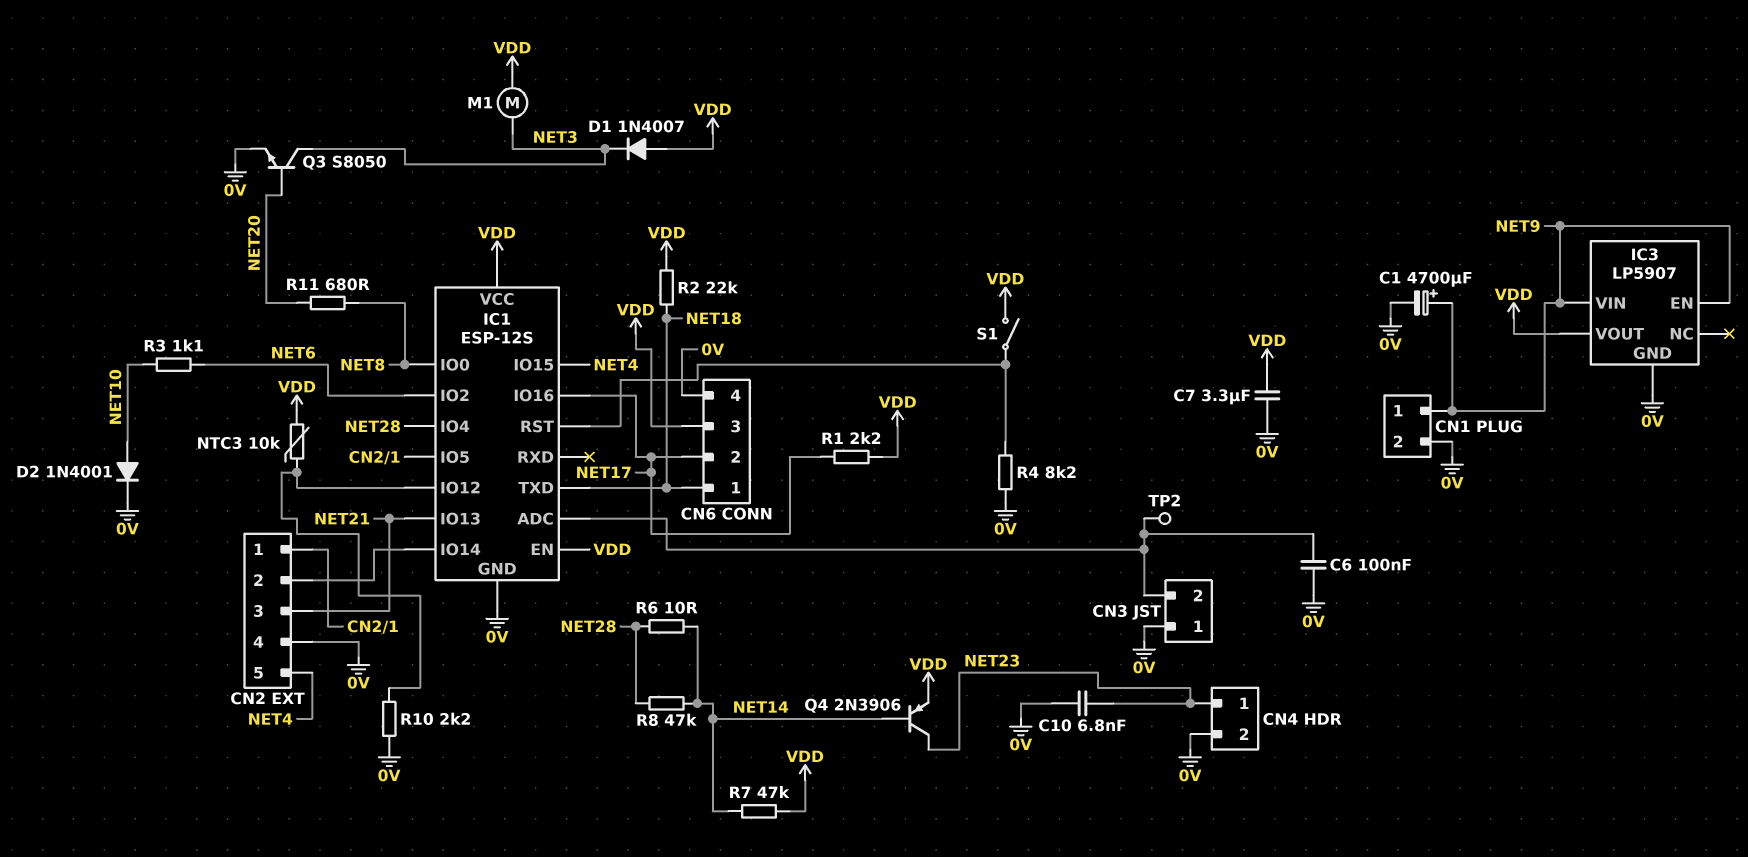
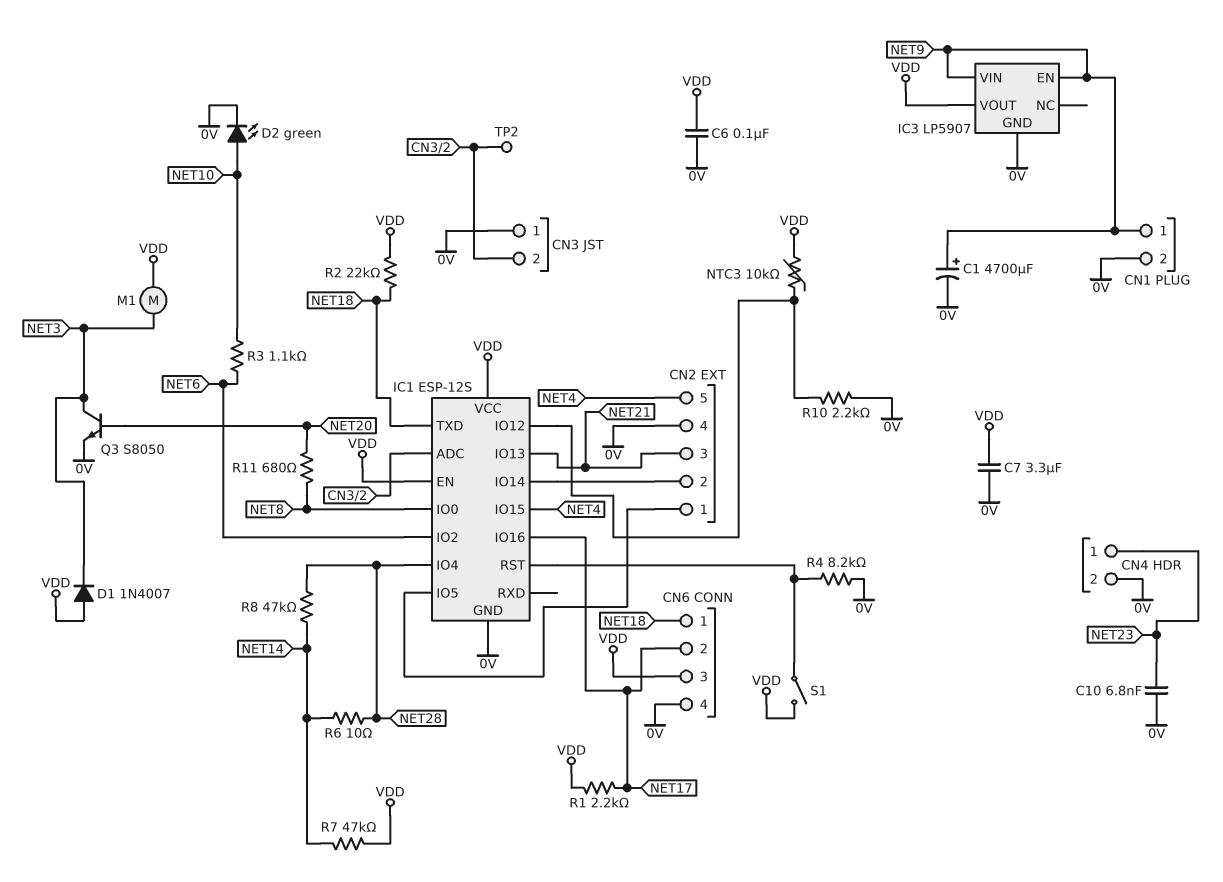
C6: 100nF (0V, CN3/2) -> 100nF (0V, VDD)
D2: diode 1N4001 (A NET10, K 0V) -> LED green (A NET10, K 0V)
Q4: PNP 2N3906 (B NET14, C NET23, E VDD) -> none

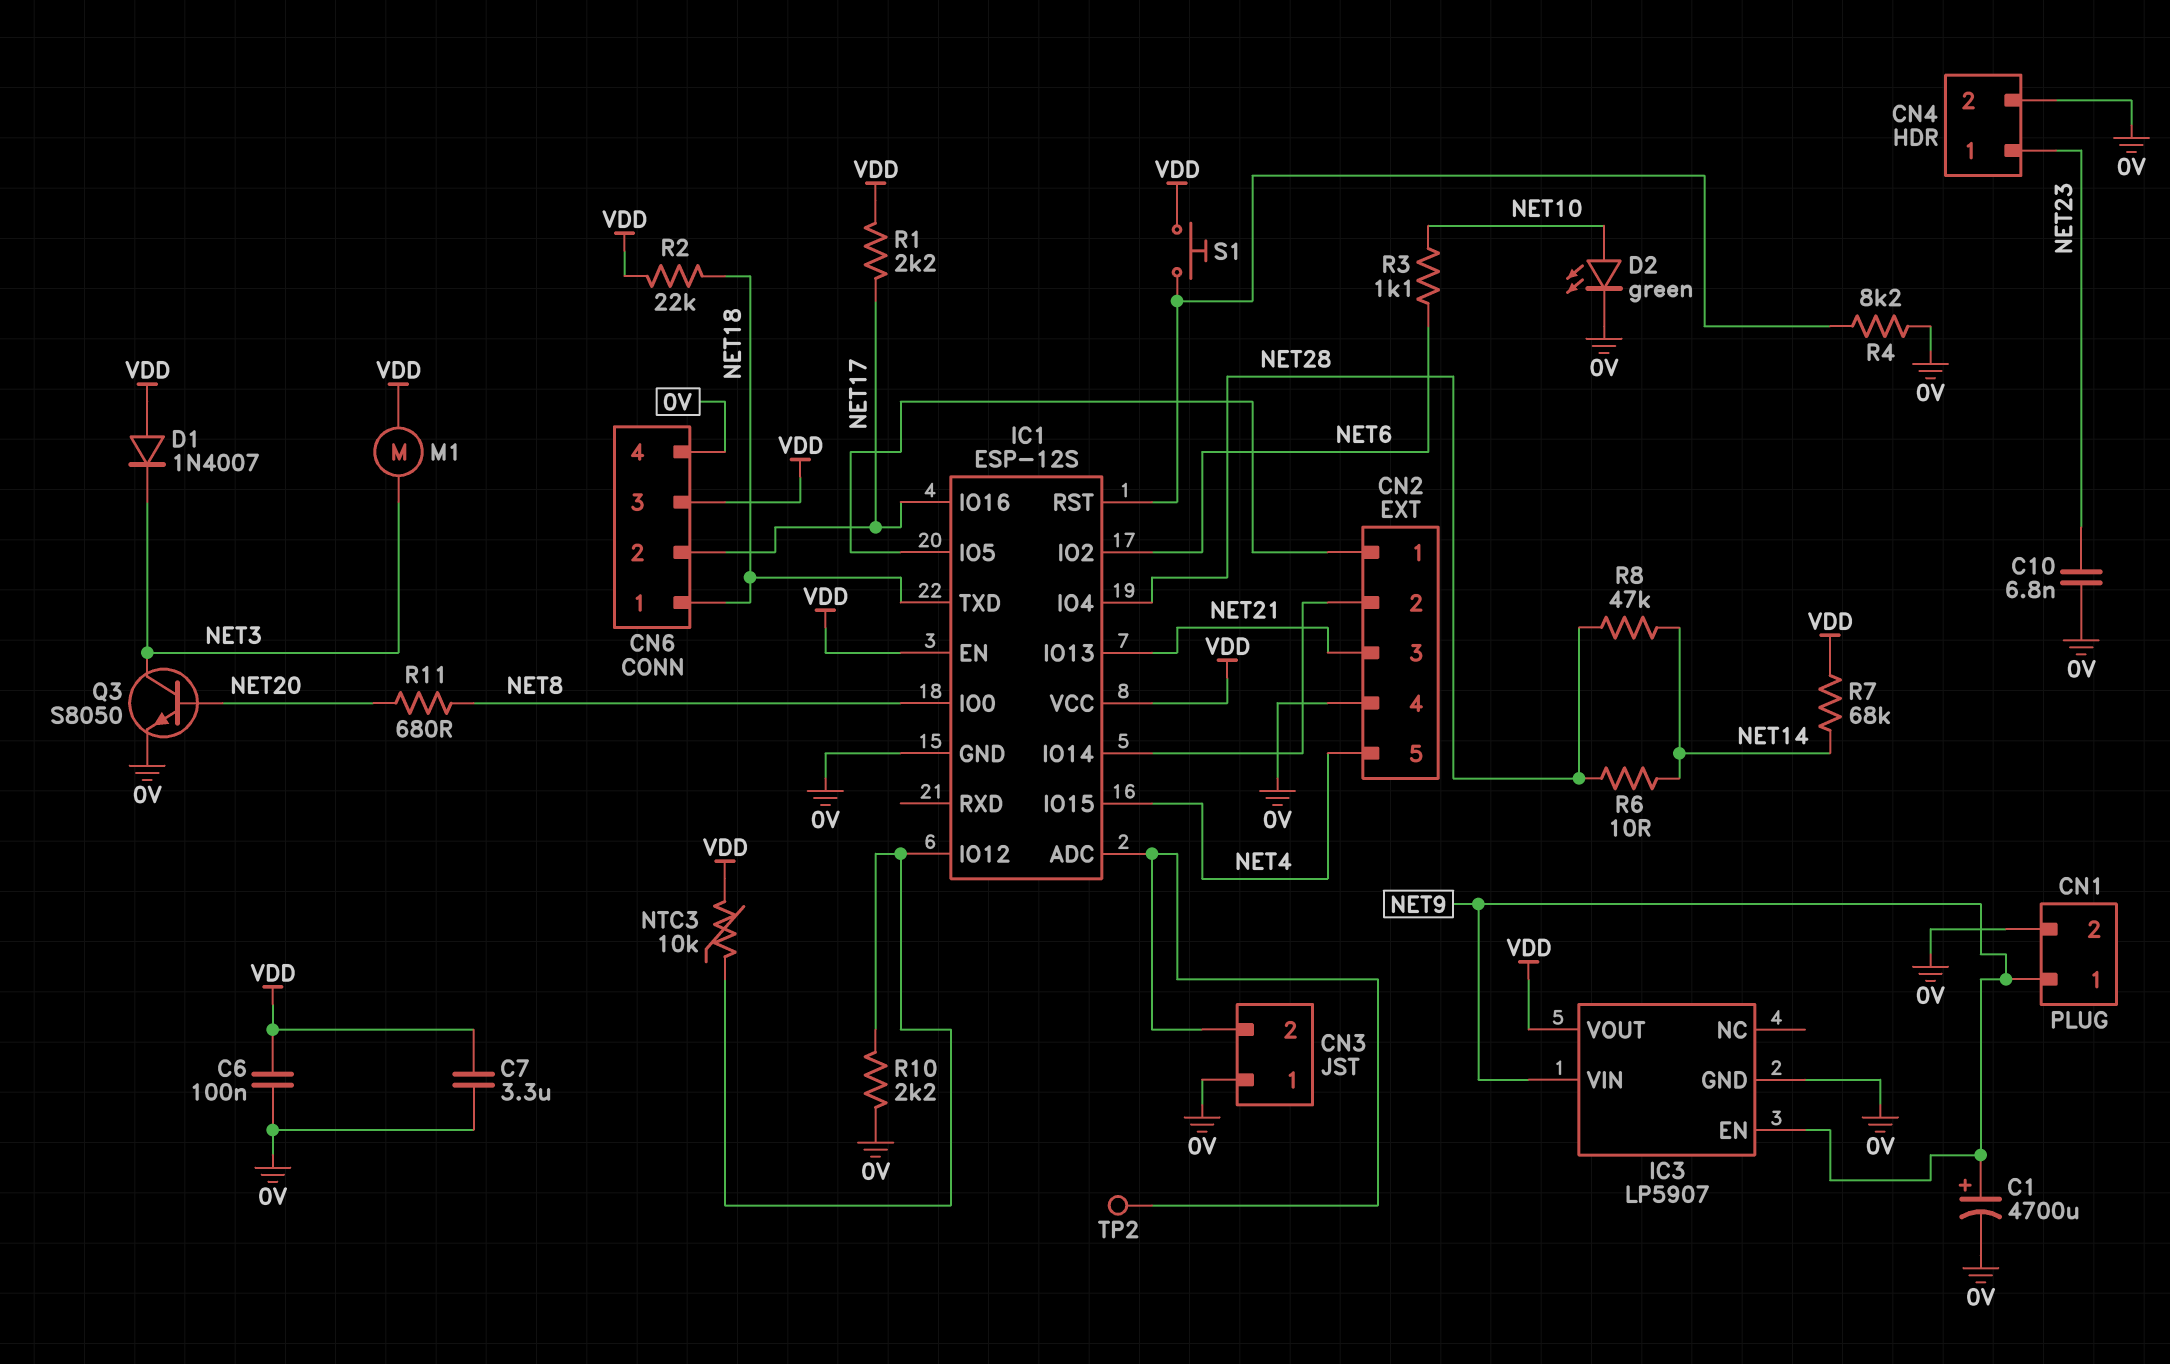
R7: 47k (NET14, VDD) -> 68k (NET14, VDD)
S1: switch (IC1/RST, VDD) -> button (IC1/RST, VDD)

